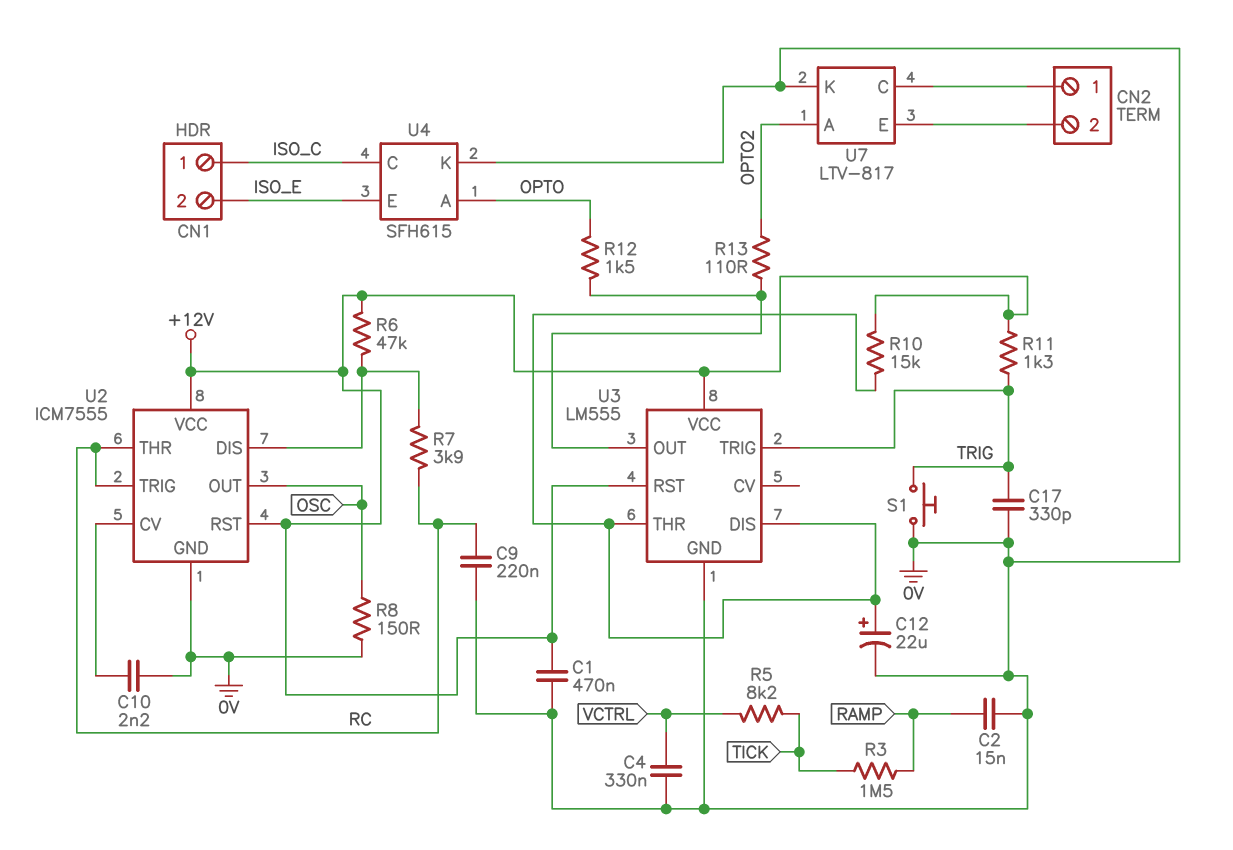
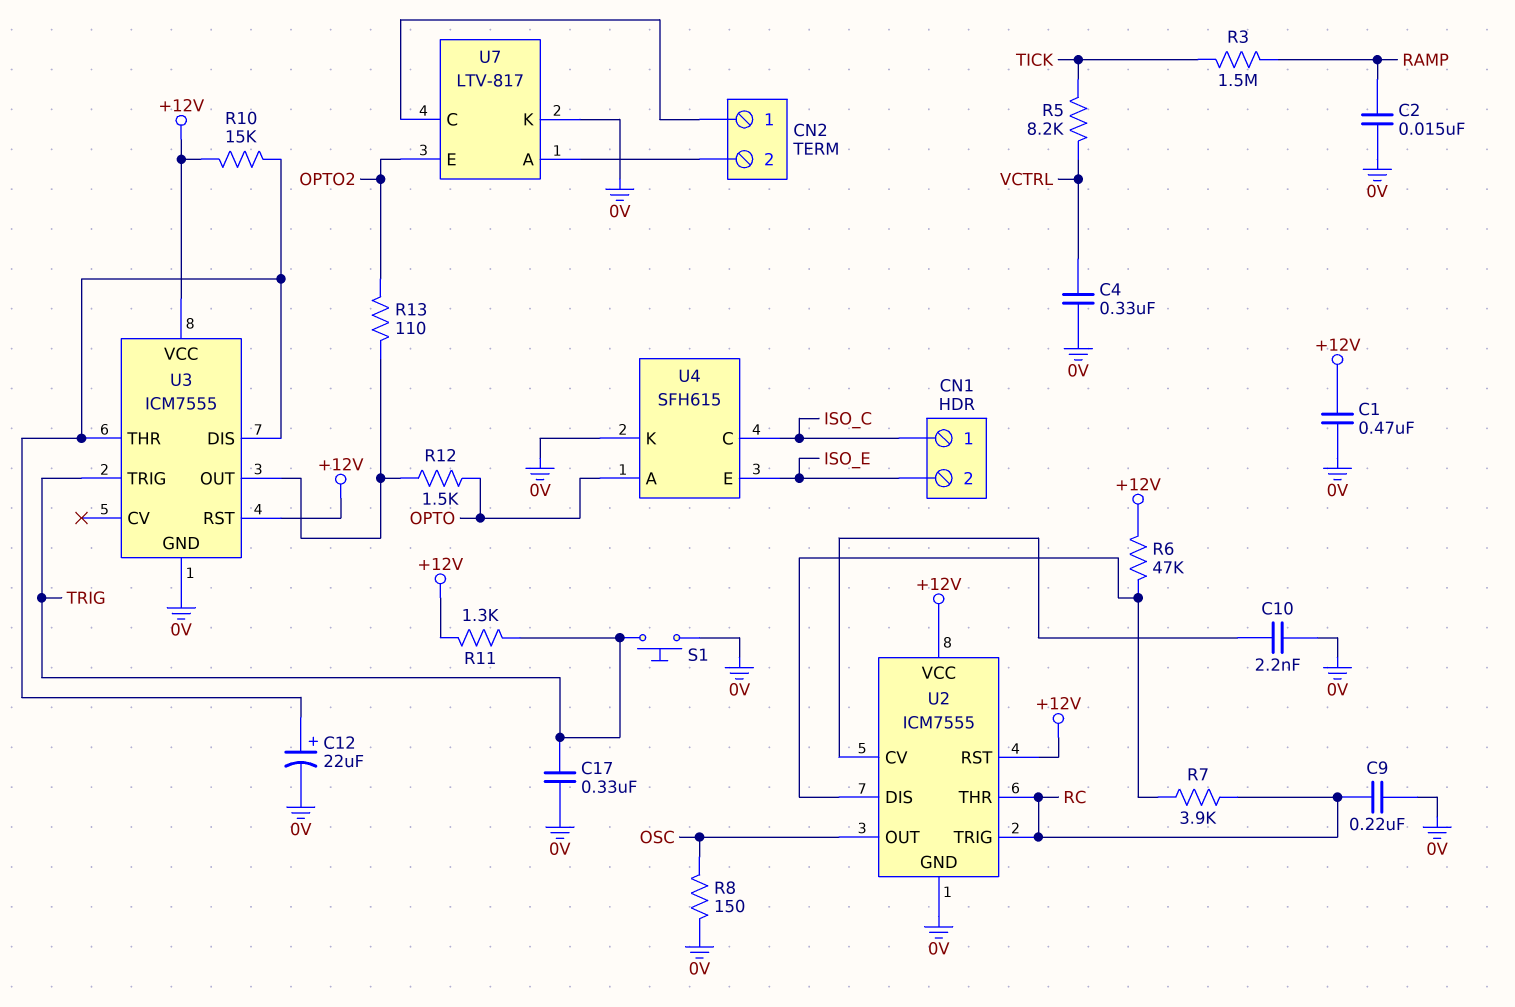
C17: 330pF (0V, TRIG) -> 330nF (0V, TRIG)
U3: LM555 -> ICM7555
U7 pin A: OPTO2 -> CN2/2
U7 pin E: CN2/2 -> OPTO2

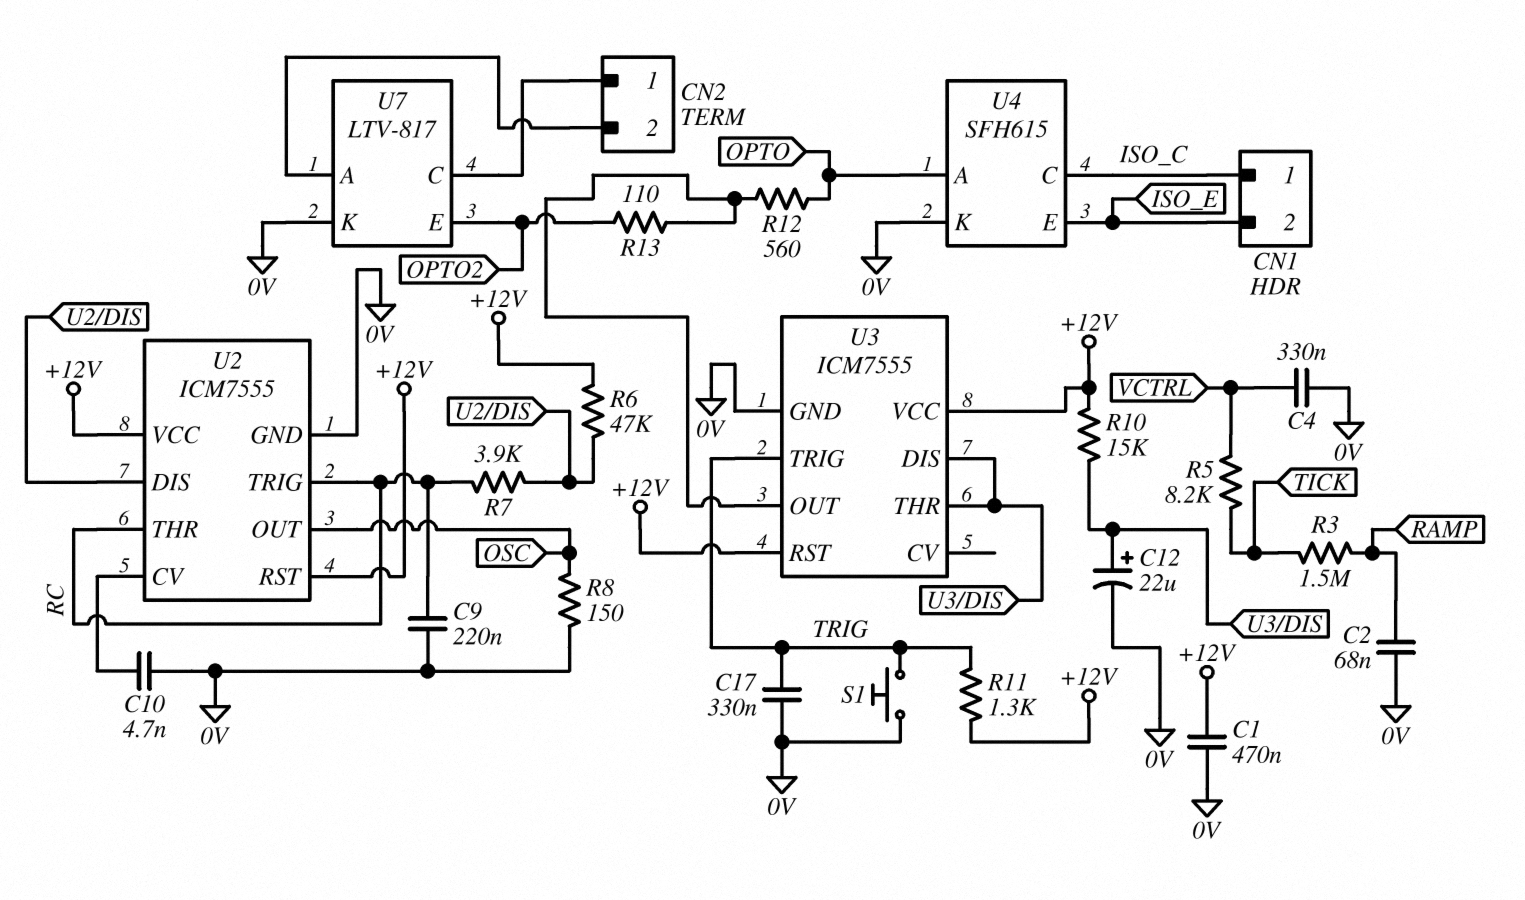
C2: 15nF (0V, RAMP) -> 68nF (0V, RAMP)
C10: 2.2nF (0V, U2/CV) -> 4.7nF (0V, U2/CV)
R12: 1.5k (OPTO, U3/OUT) -> 560 (OPTO, U3/OUT)

